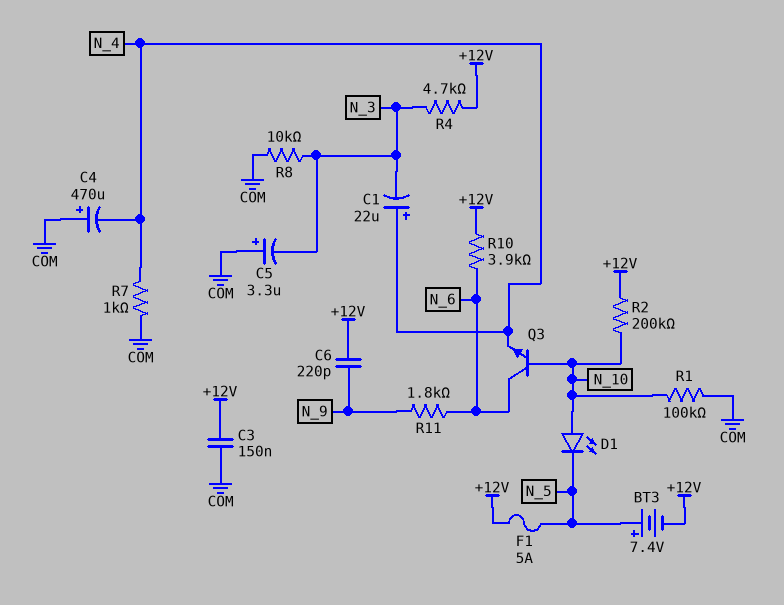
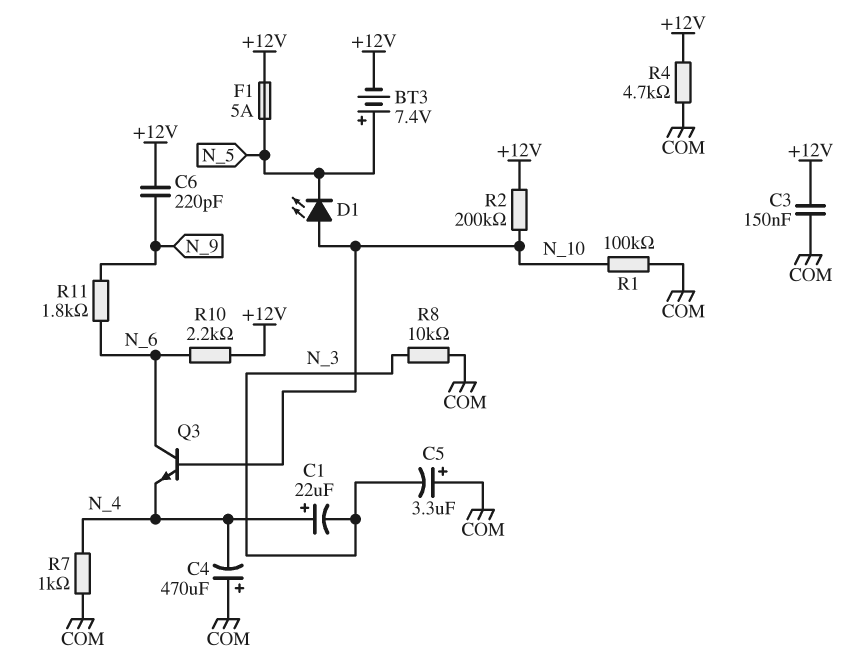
R4: 4.7k (+12V, N_3) -> 4.7k (+12V, COM)
R10: 3.9k (+12V, N_6) -> 2.2k (+12V, N_6)

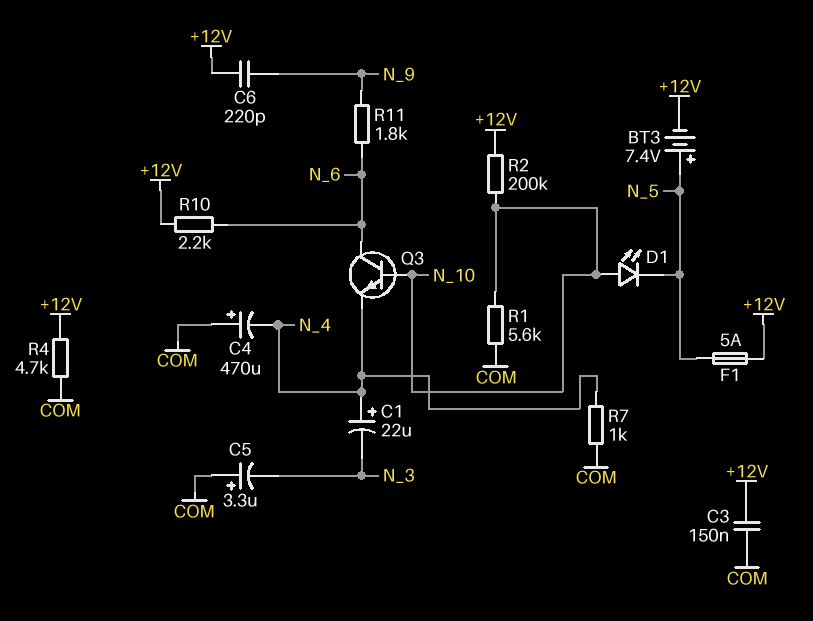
R1: 100k (COM, N_10) -> 5.6k (COM, N_10)
R8: 10k (COM, N_3) -> none

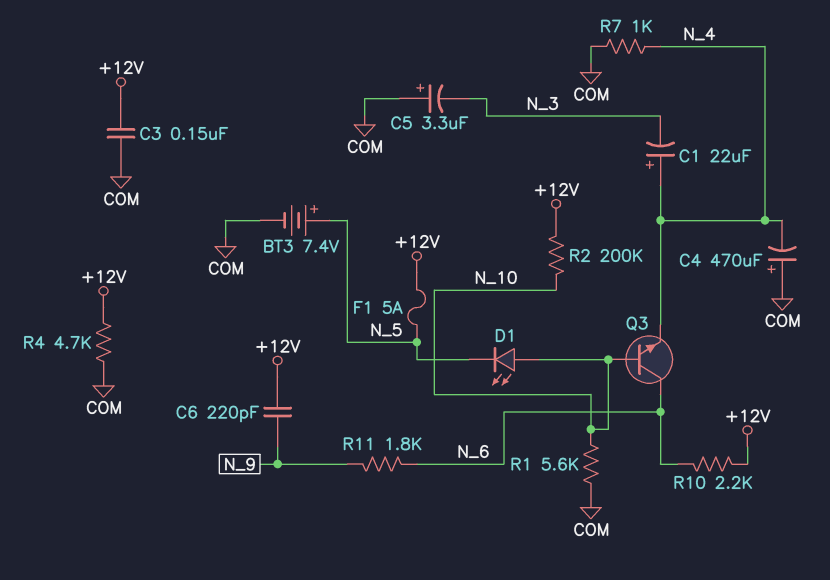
BT3: 7.4V (plus N_5, minus +12V) -> 7.4V (plus N_5, minus COM)

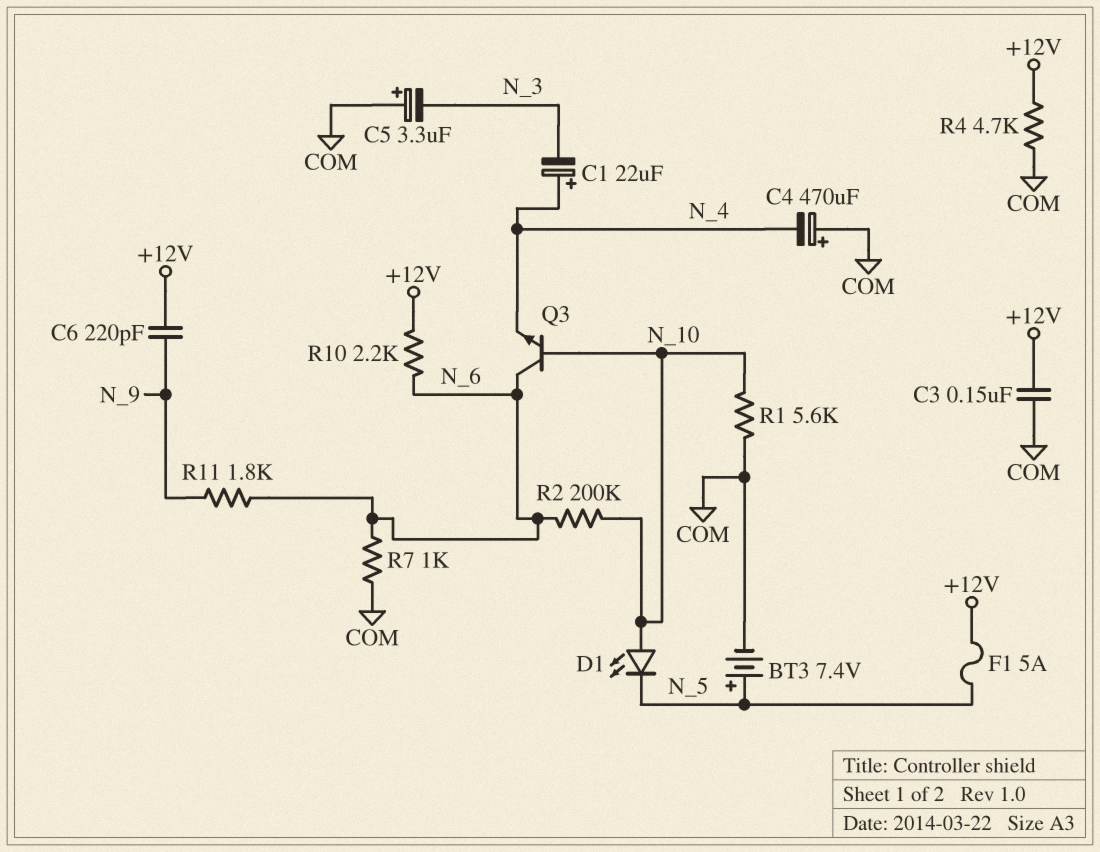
R2: 200k (+12V, N_10) -> 200k (N_6, N_10)
R7: 1k (COM, N_4) -> 1k (COM, N_6)

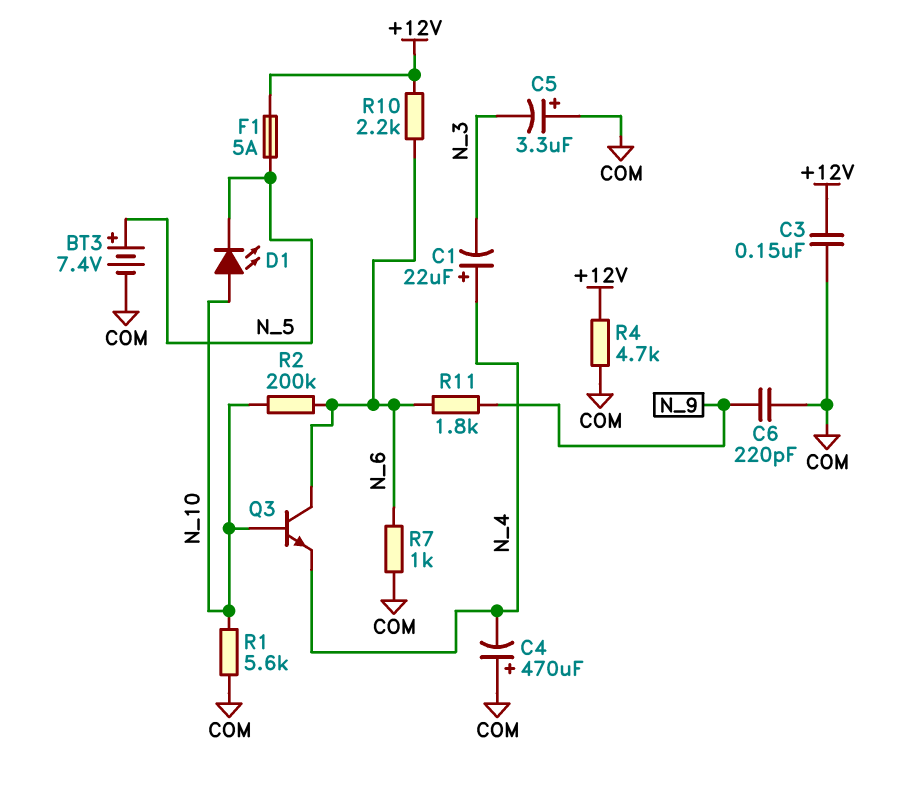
C6: 220pF (+12V, N_9) -> 220pF (COM, N_9)

